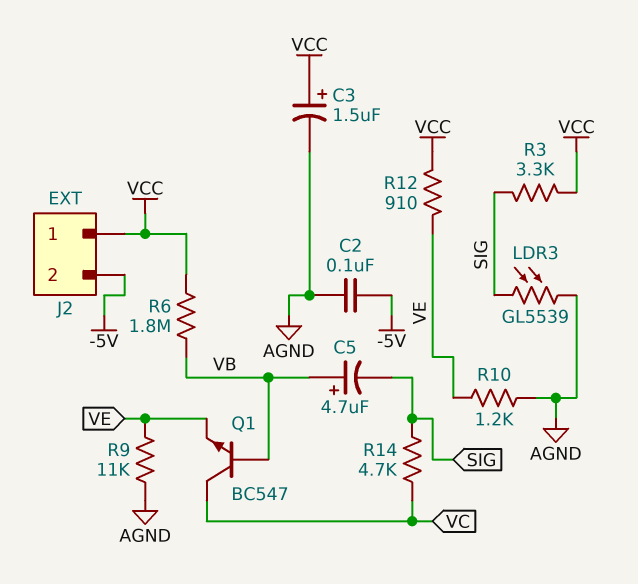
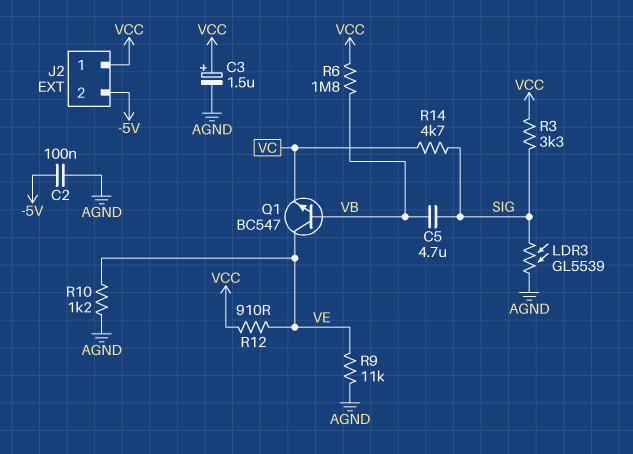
C5: 4.7uF (plus VB, minus SIG) -> 4.7uF (SIG, VB)
Q1: NPN BC547 (B VB, C VC, E VE) -> NPN BC547 (B VB, C VE, E VC)

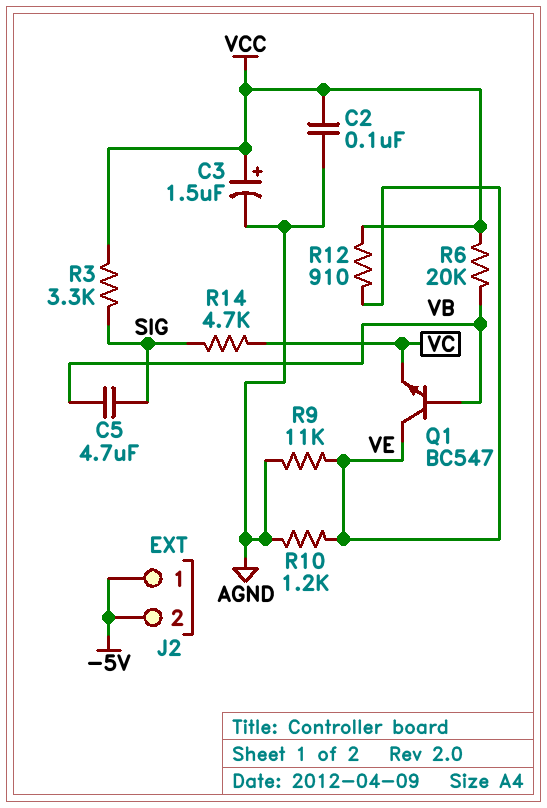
C2: 100nF (-5V, AGND) -> 100nF (AGND, VCC)
J2 pin 1: VCC -> -5V
LDR3: GL5539 (AGND, SIG) -> none
R6: 1.8M (VB, VCC) -> 20k (VB, VCC)

